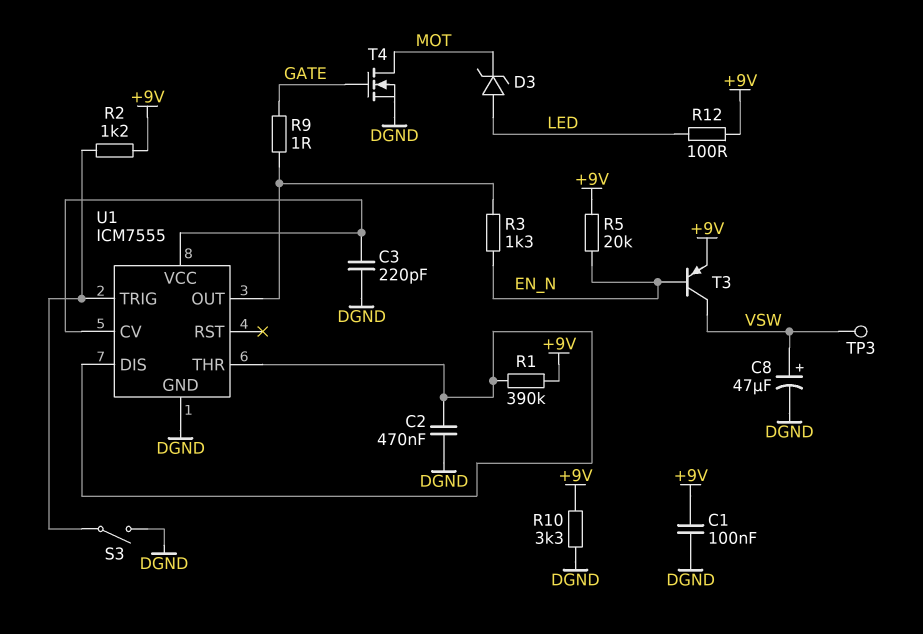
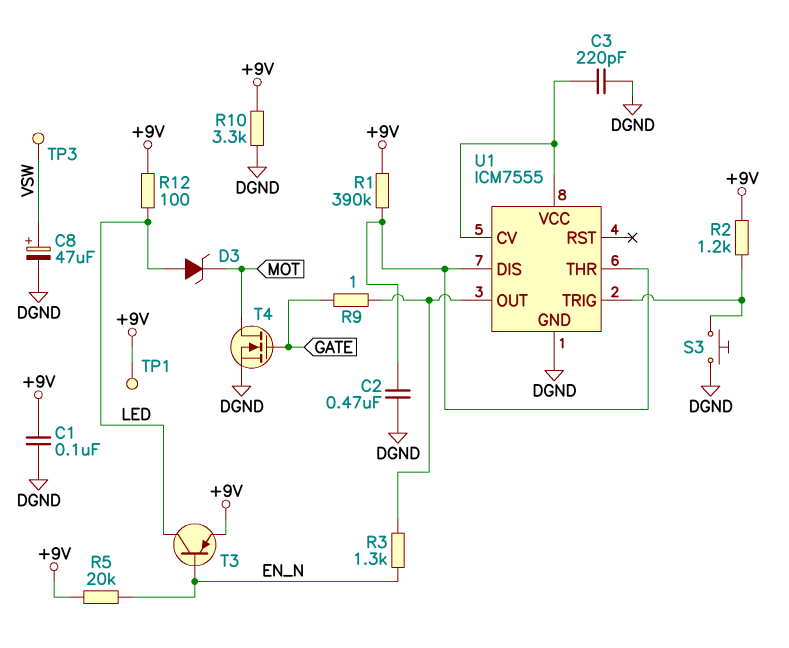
S3: switch (DGND, U1/TRIG) -> button (DGND, U1/TRIG)
T3: PNP (B EN_N, C VSW, E +9V) -> PNP (B EN_N, C LED, E +9V)
TP1: none -> test point (+9V)

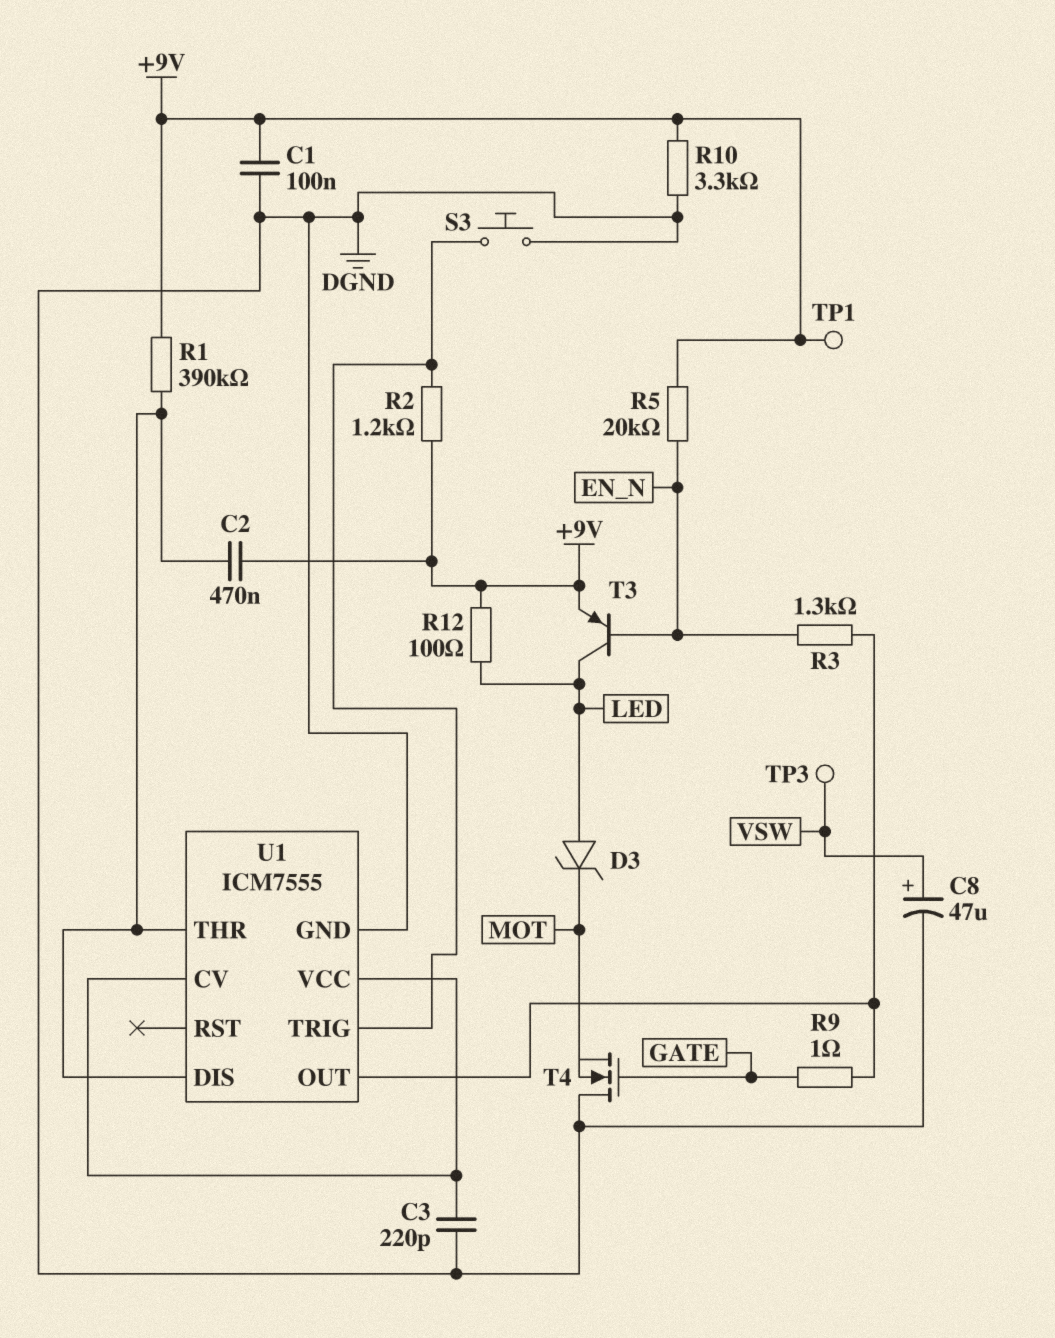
C2: 470nF (DGND, U1/DIS) -> 470nF (+9V, U1/DIS)
T4: NMOS (G GATE, D MOT, S DGND) -> NMOS (G GATE, D DGND, S MOT)

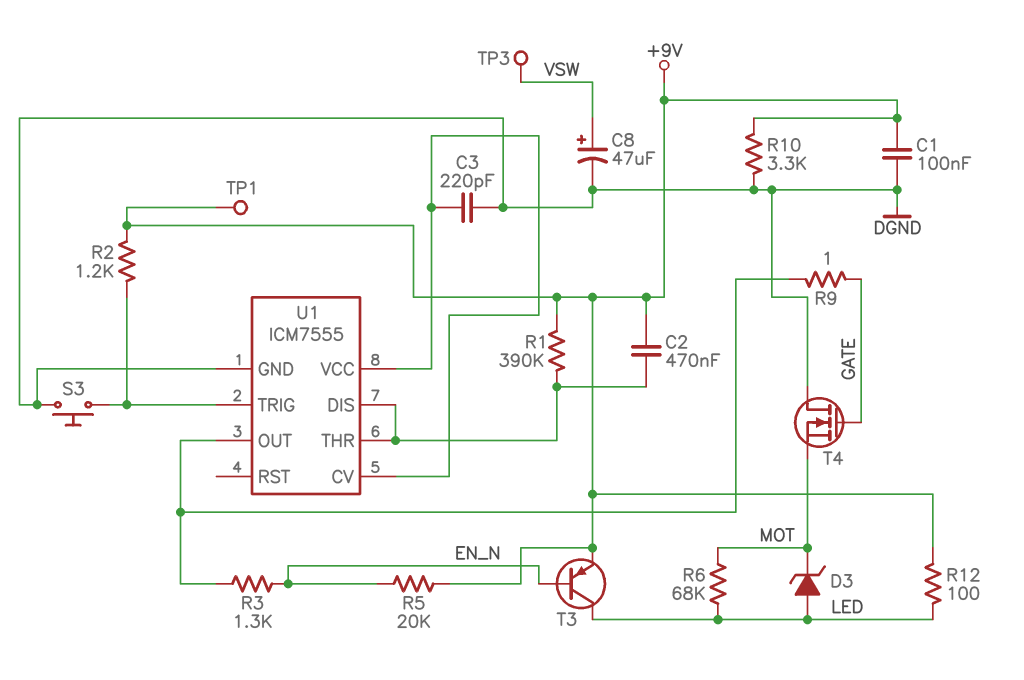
R6: none -> 68k (LED, MOT)

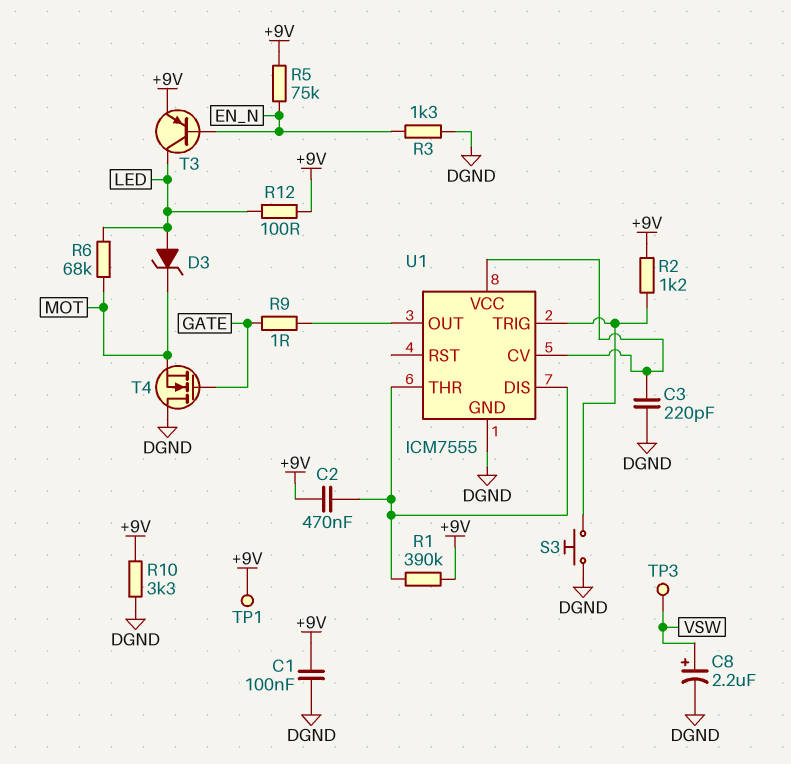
C8: 47uF (plus VSW, minus DGND) -> 2.2uF (plus VSW, minus DGND)
R3: 1.3k (EN_N, U1/OUT) -> 1.3k (DGND, EN_N)
R5: 20k (+9V, EN_N) -> 75k (+9V, EN_N)

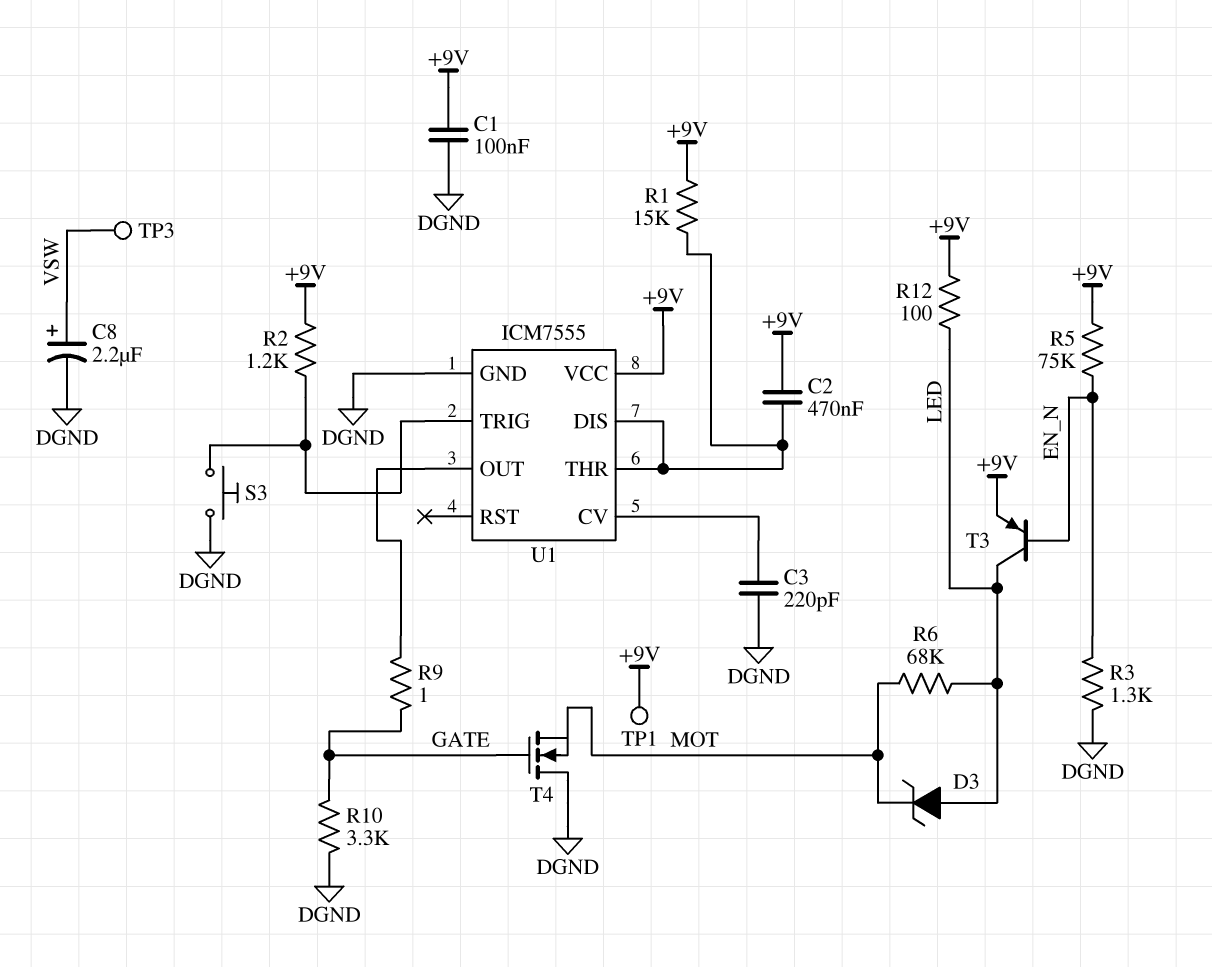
R1: 390k (+9V, U1/DIS) -> 15k (+9V, U1/DIS)
R10: 3.3k (+9V, DGND) -> 3.3k (DGND, GATE)
U1 pin VCC: U1/CV -> +9V

